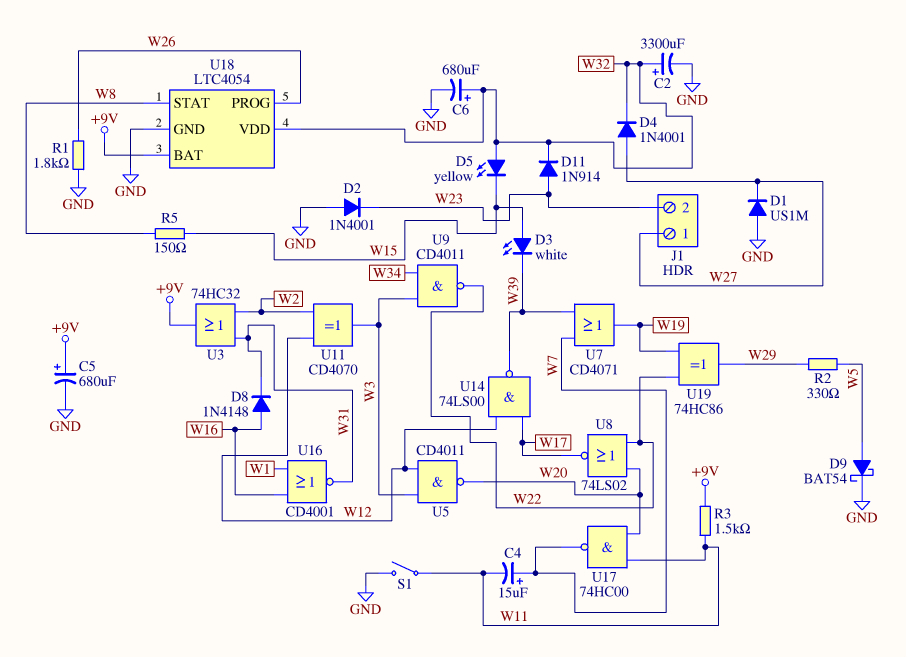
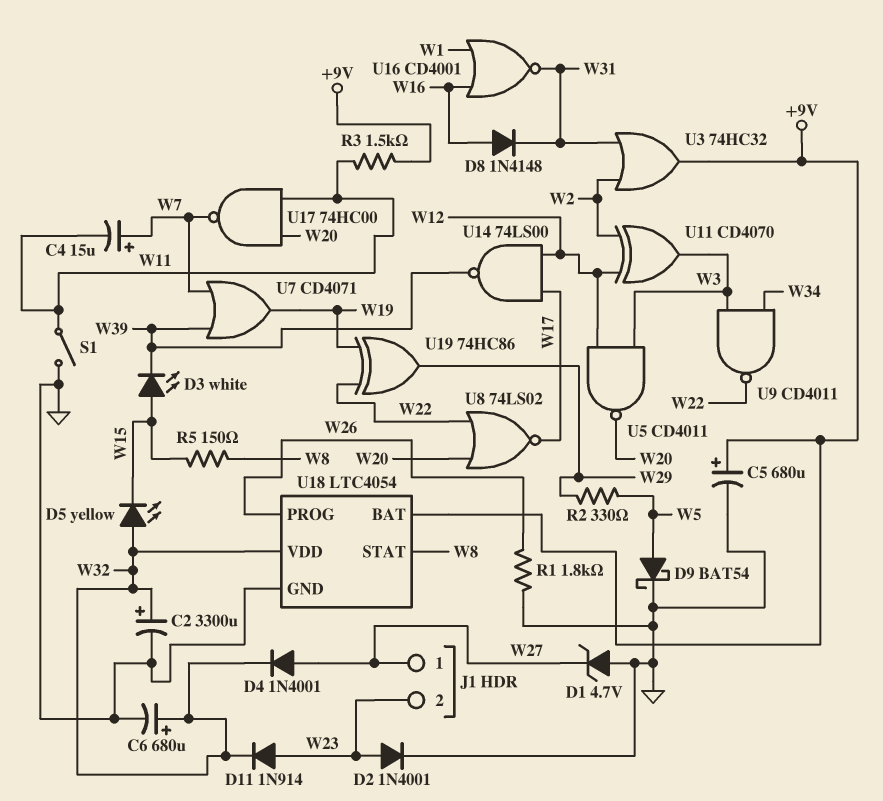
D1: diode US1M (A GND, K W27) -> zener 4.7V (A GND, K W27)
D2: diode 1N4001 (A GND, K W23) -> diode 1N4001 (A W23, K GND)

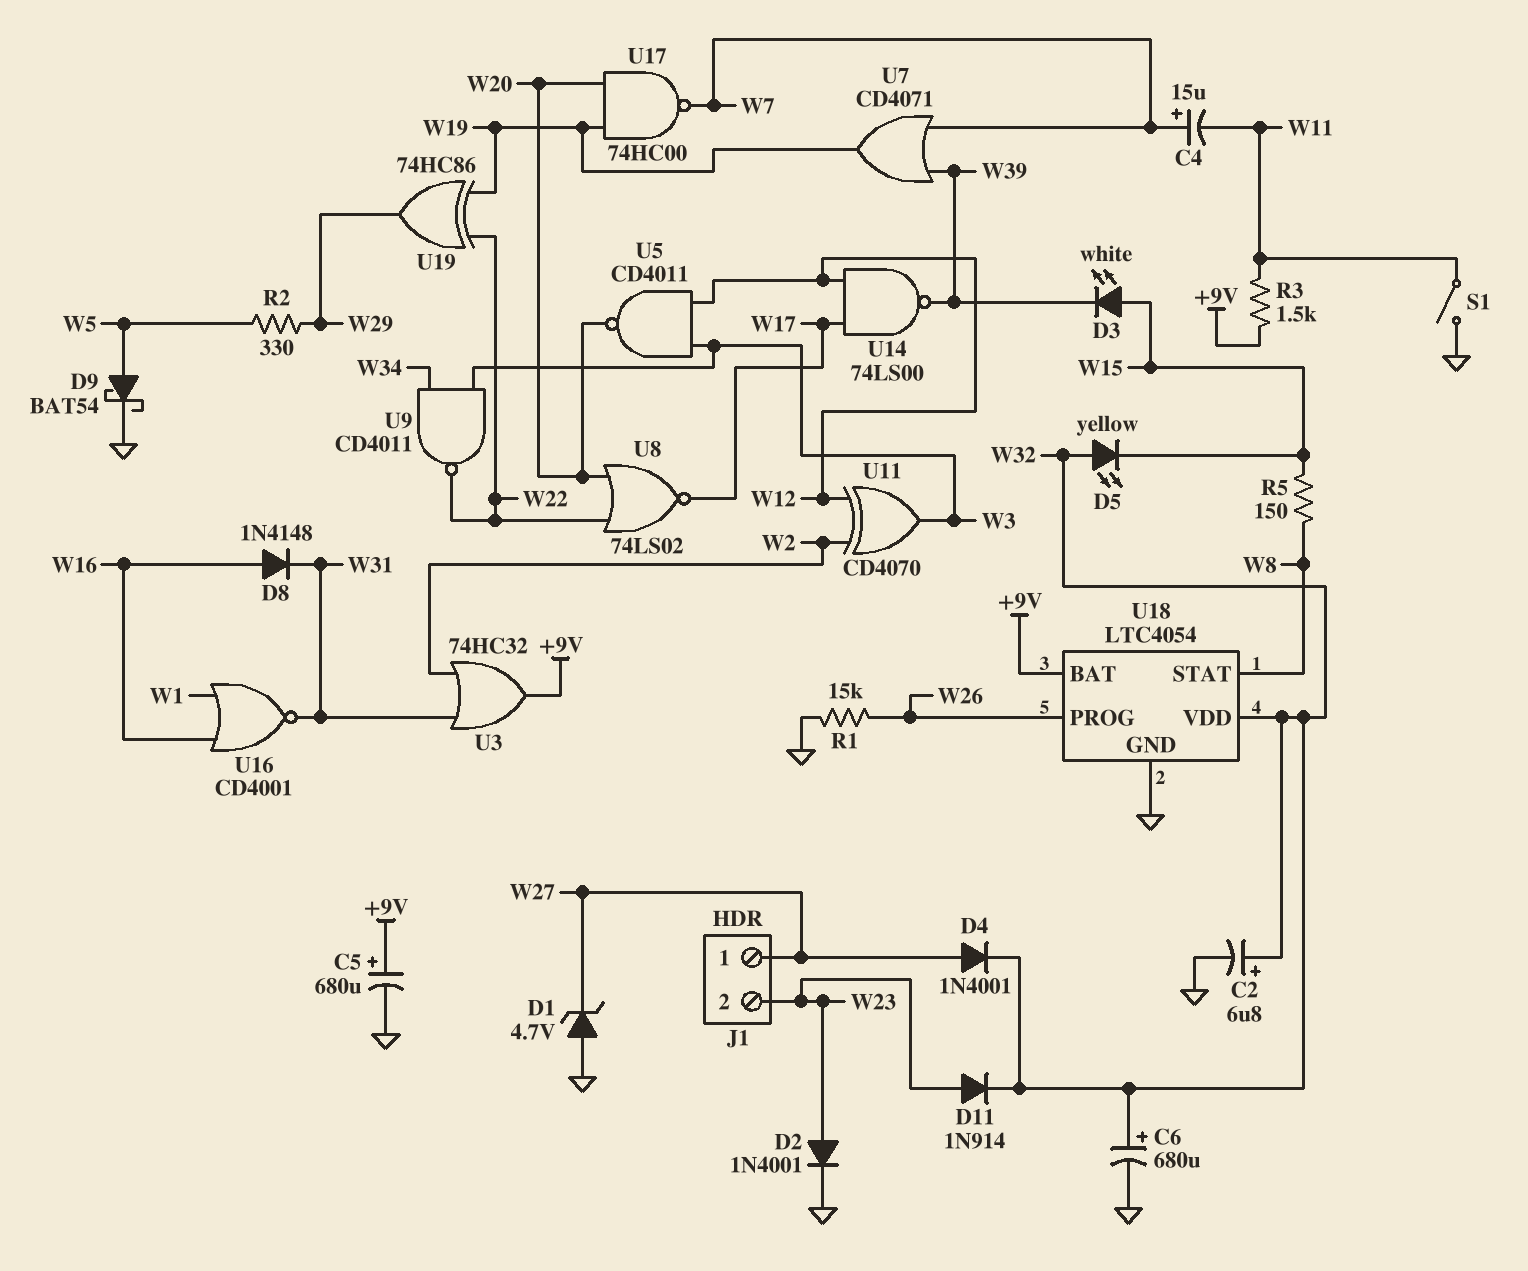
C2: 3300uF (plus W32, minus GND) -> 6.8uF (plus W32, minus GND)
R1: 1.8k (GND, W26) -> 15k (GND, W26)
U17: NAND 74HC00 (in W11, in W20, out W7) -> NAND 74HC00 (in W19, in W20, out W7)

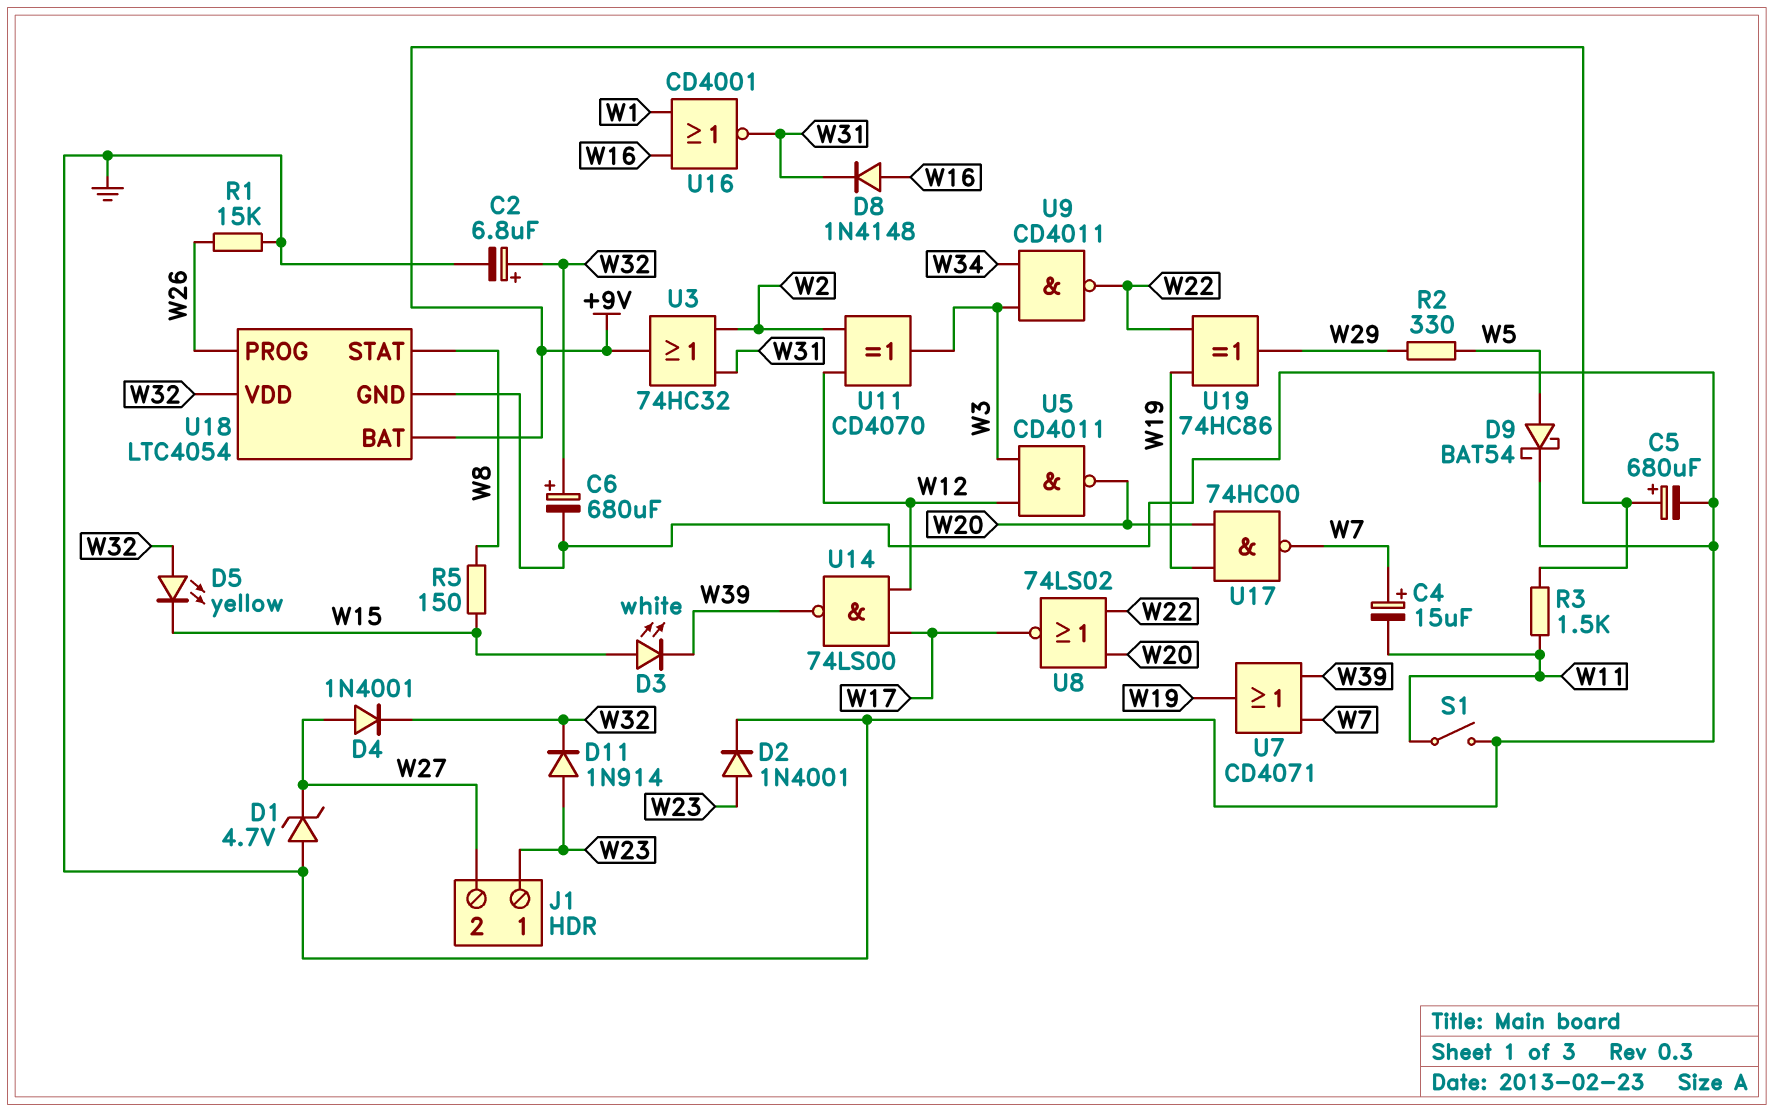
J1 pin 1: W27 -> W23
J1 pin 2: W23 -> W27

